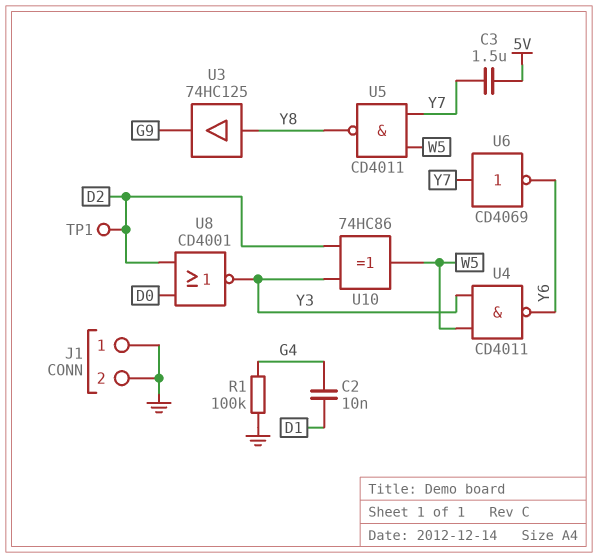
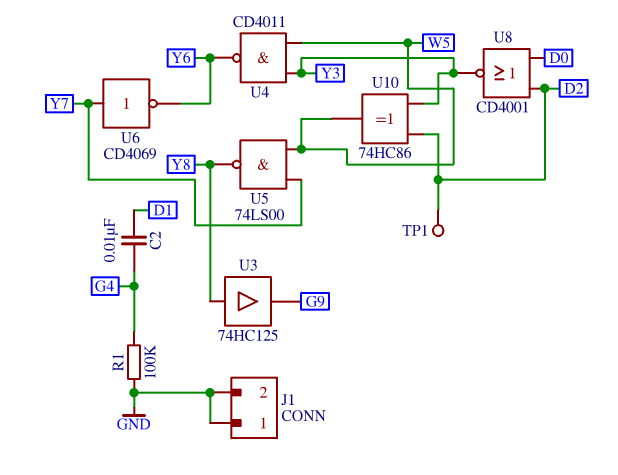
C3: 1.5uF (5V, Y7) -> none
U5: NAND CD4011 (in W5, in Y7, out Y8) -> NAND 74LS00 (in W5, in Y7, out Y8)

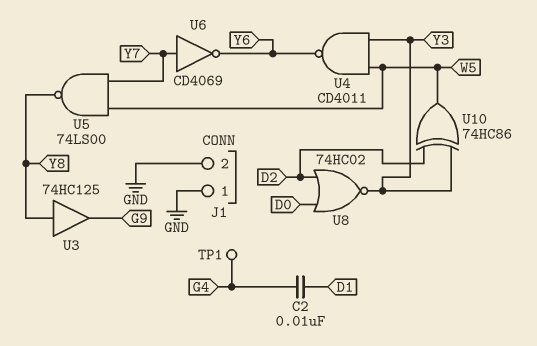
R1: 100k (G4, GND) -> none
TP1: test point (D2) -> test point (G4)
U8: NOR CD4001 (in D0, in D2, out Y3) -> NOR 74HC02 (in D0, in D2, out Y3)

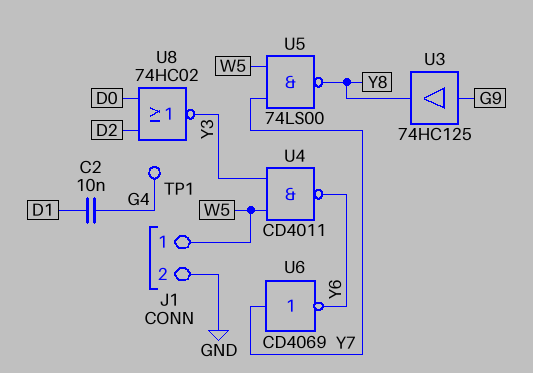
J1 pin 1: GND -> W5
U3: buffer 74HC125 (in Y8, out G9) -> buffer 74HC125 (in G9, out Y8)
U10: XOR 74HC86 (in D2, in Y3, out W5) -> none

